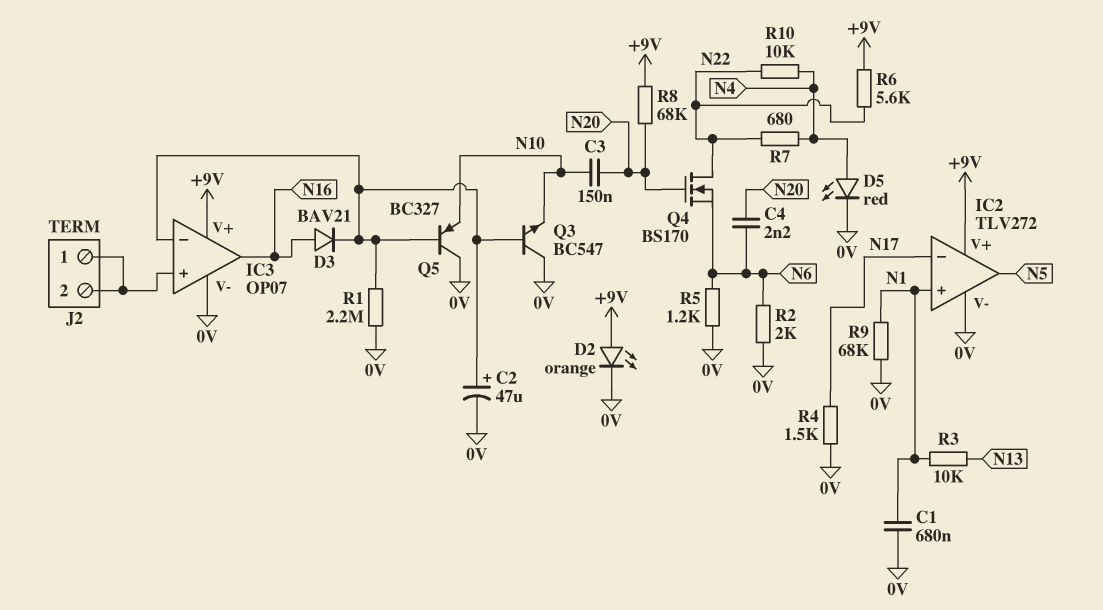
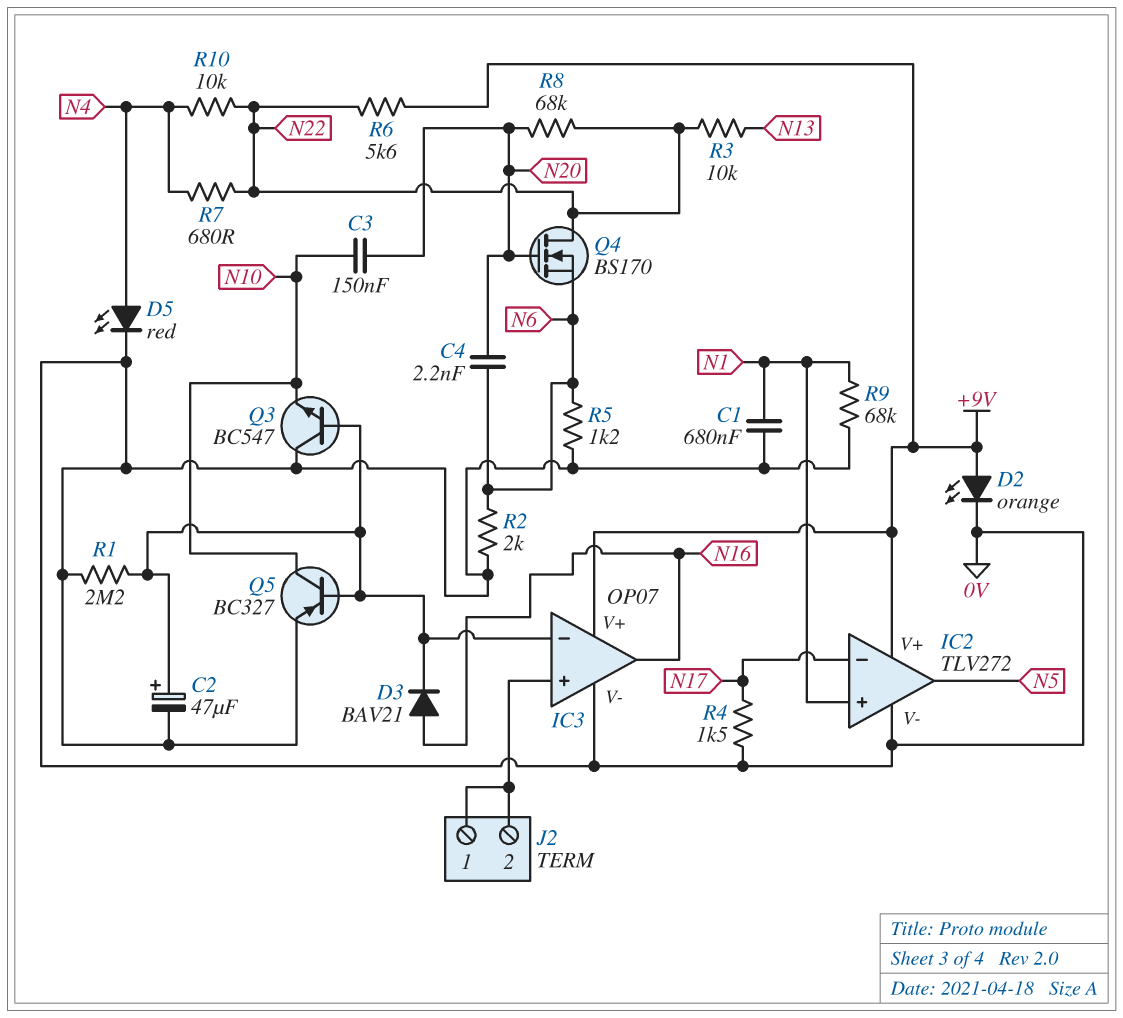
Q5: PNP BC327 (B IC3/in-, C 0V, E N10) -> PNP BC327 (B IC3/in-, C N10, E 0V)
R3: 10k (N1, N13) -> 10k (N13, N22)
R8: 68k (+9V, N20) -> 68k (N20, N22)

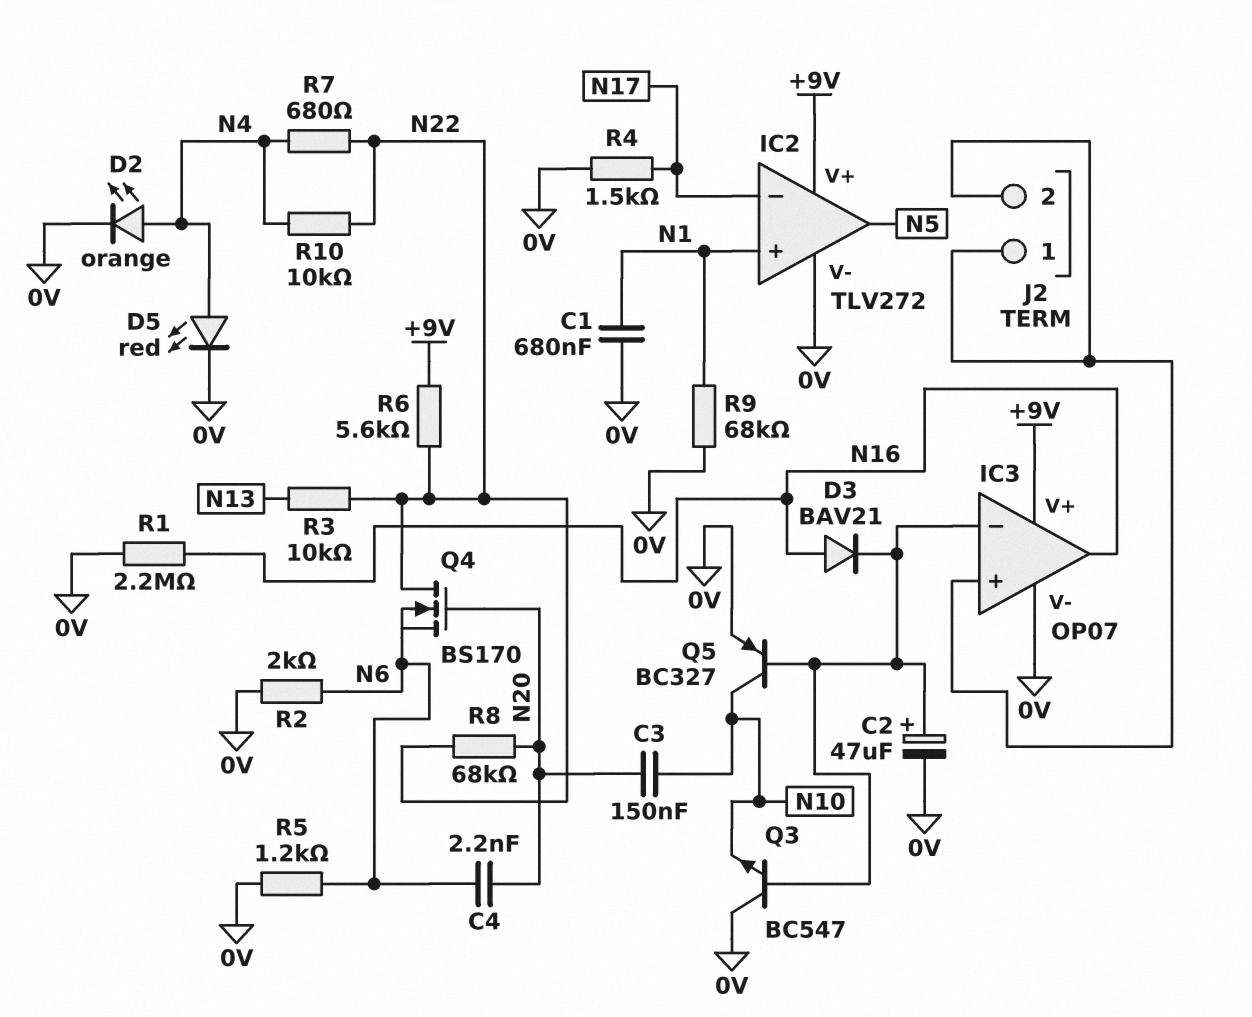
D2: LED orange (A +9V, K 0V) -> LED orange (A N4, K 0V)
R1: 2.2M (0V, IC3/in-) -> 2.2M (0V, N16)

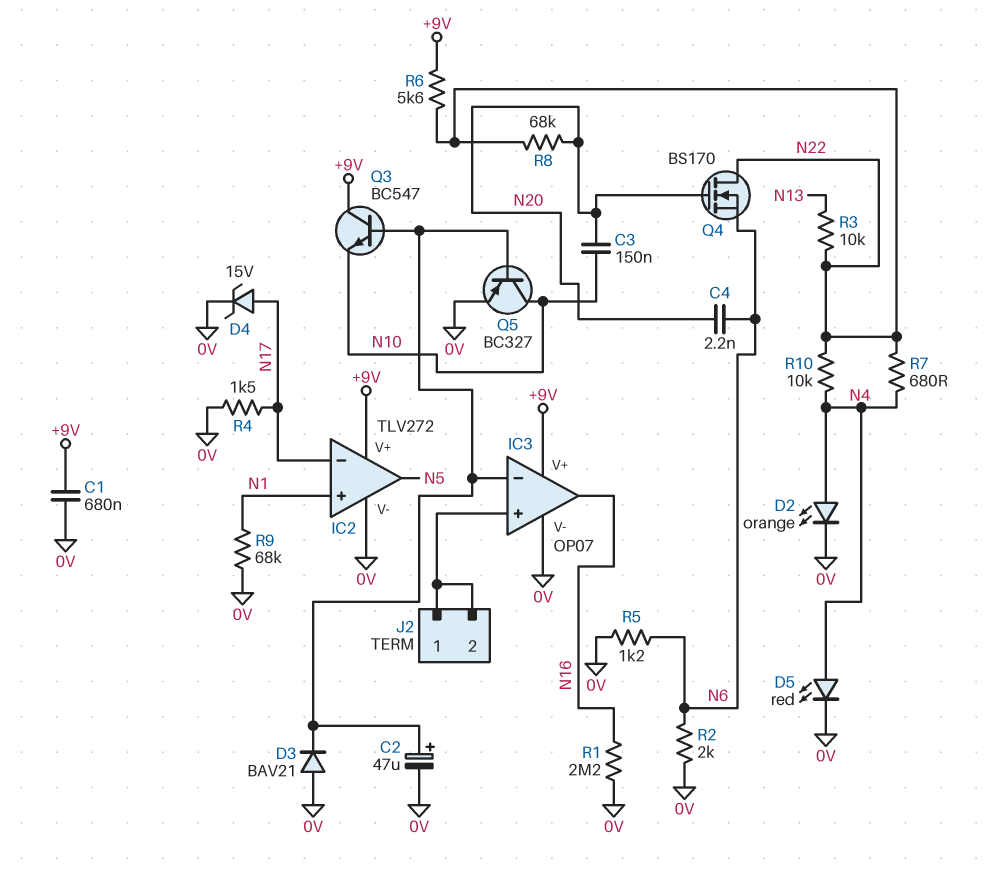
C1: 680nF (0V, N1) -> 680nF (+9V, 0V)
D3: diode BAV21 (A N16, K IC3/in-) -> diode BAV21 (A 0V, K IC3/in-)
D4: none -> zener 15V (A N17, K 0V)
Q3: NPN BC547 (B IC3/in-, C 0V, E N10) -> NPN BC547 (B IC3/in-, C +9V, E N10)

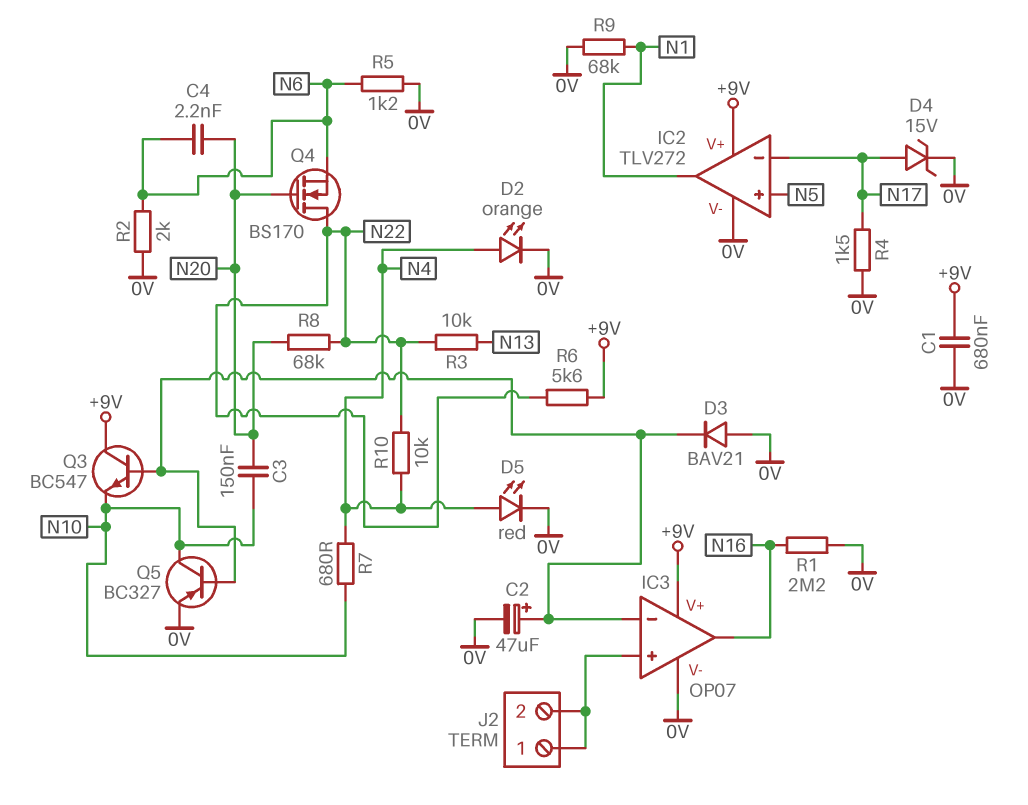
IC2 pin in+: N1 -> N5
IC2 pin out: N5 -> N1
R7: 680 (N4, N22) -> 680 (N4, N10)

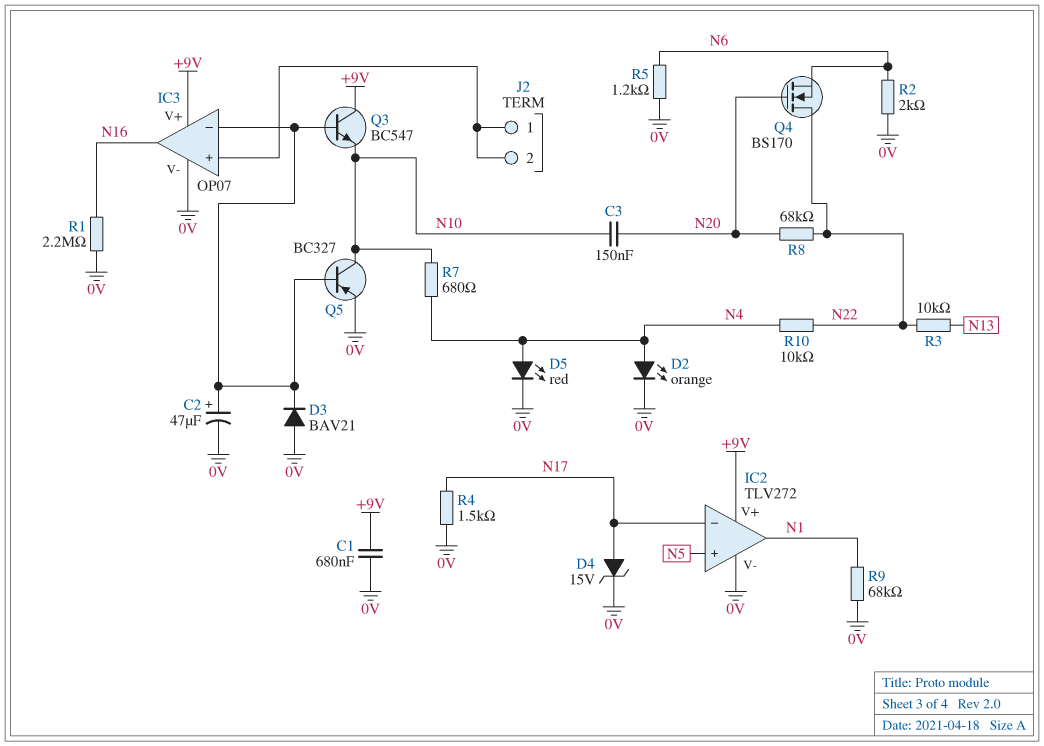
C4: 2.2nF (N6, N20) -> none
R6: 5.6k (+9V, N22) -> none

